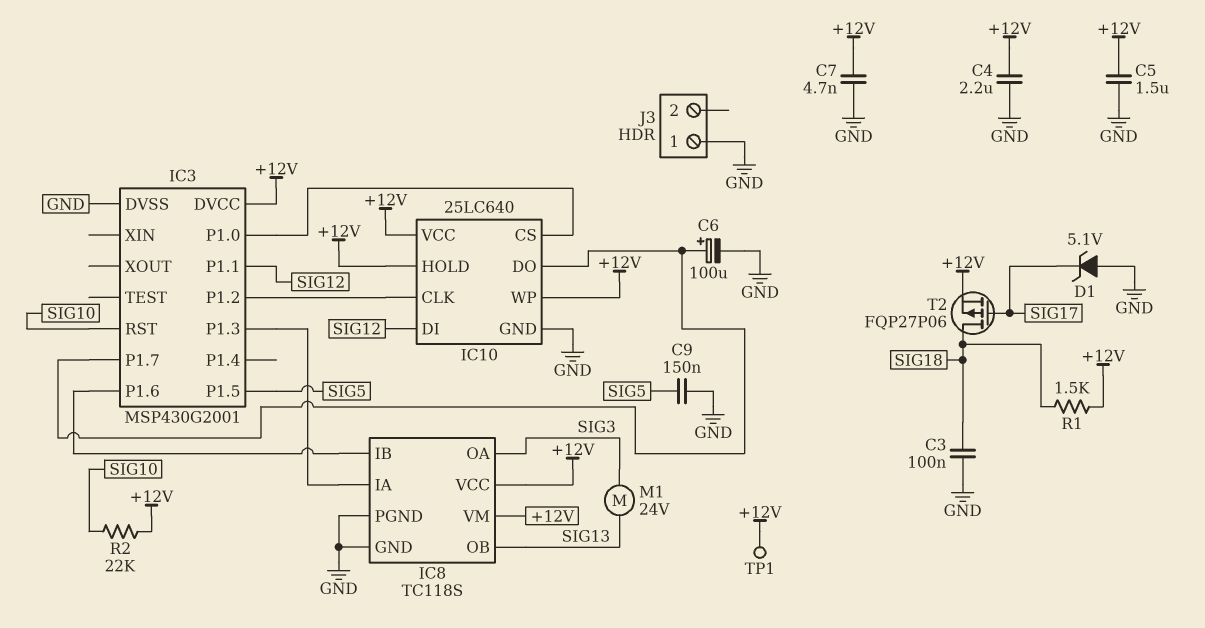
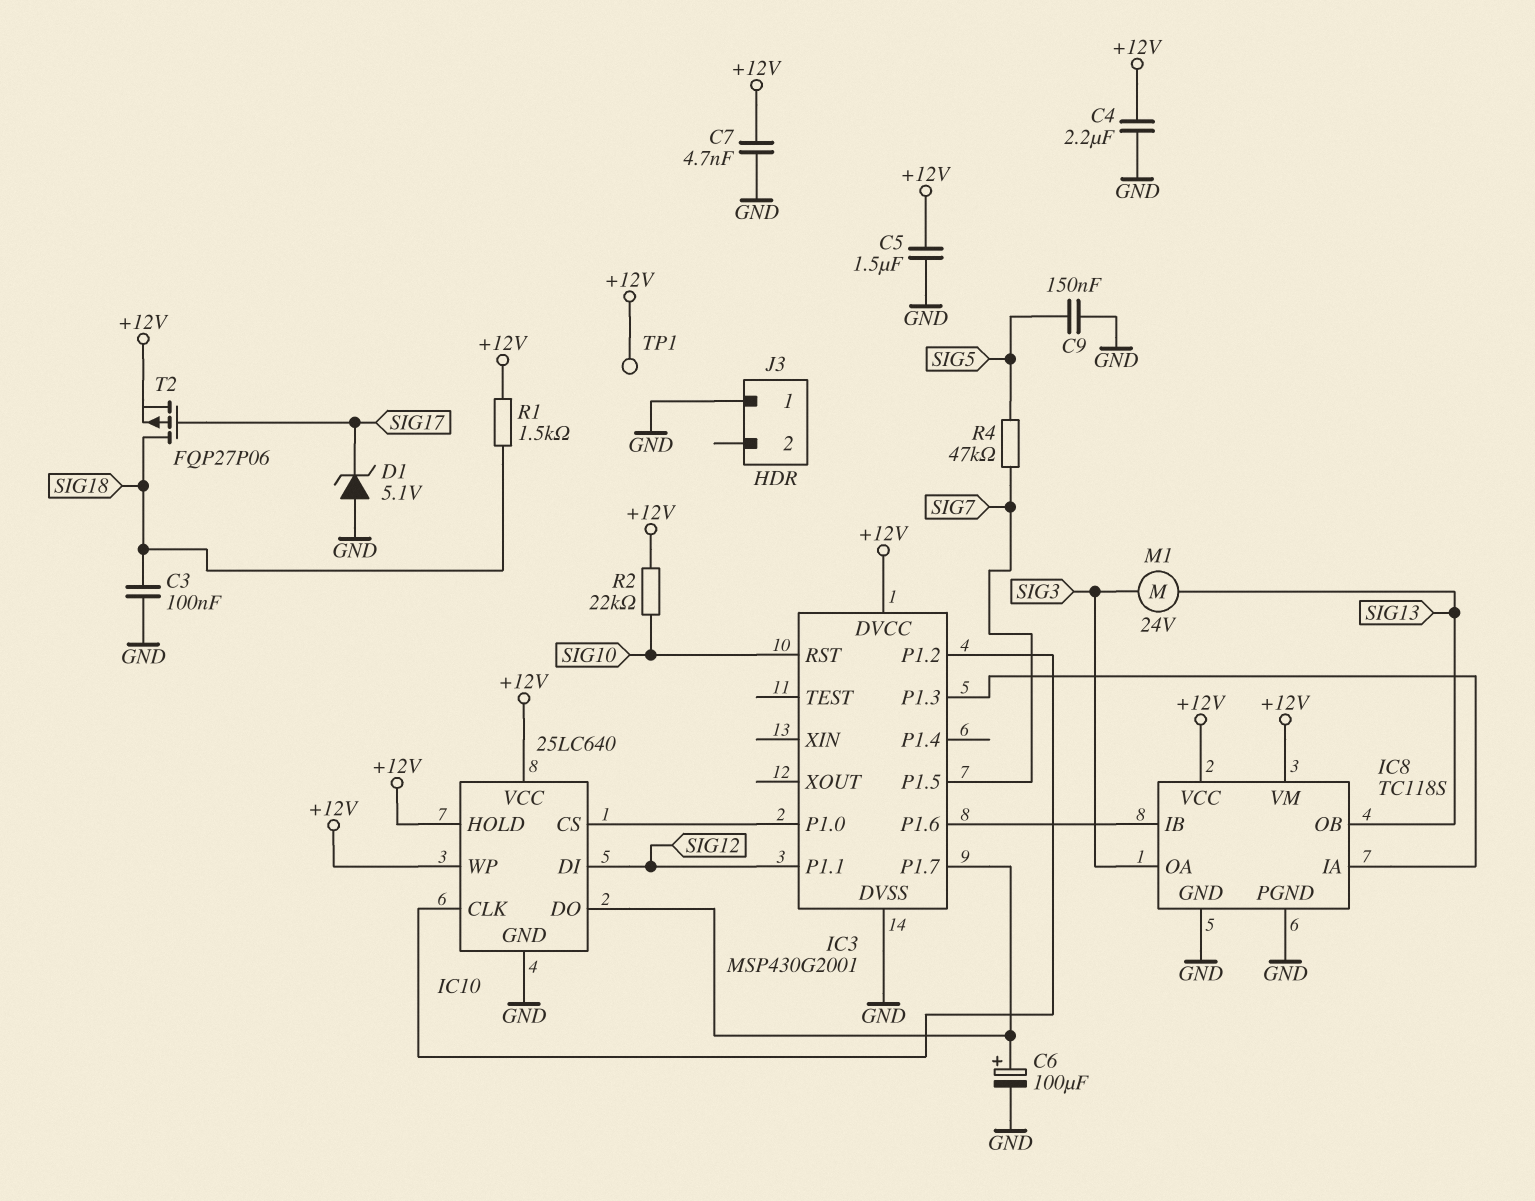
IC3 pin P1.5: SIG5 -> SIG7
R4: none -> 47k (SIG5, SIG7)

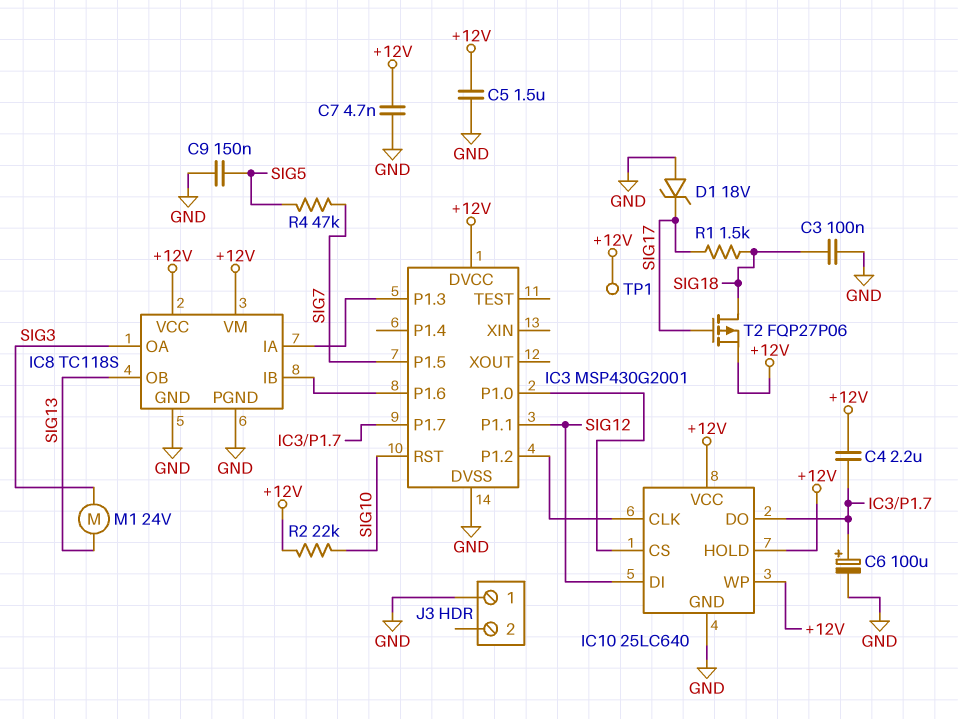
C4: 2.2uF (+12V, GND) -> 2.2uF (+12V, IC3/P1.7)
D1: zener 5.1V (A GND, K SIG17) -> zener 18V (A GND, K SIG17)
R1: 1.5k (+12V, SIG18) -> 1.5k (SIG17, SIG18)

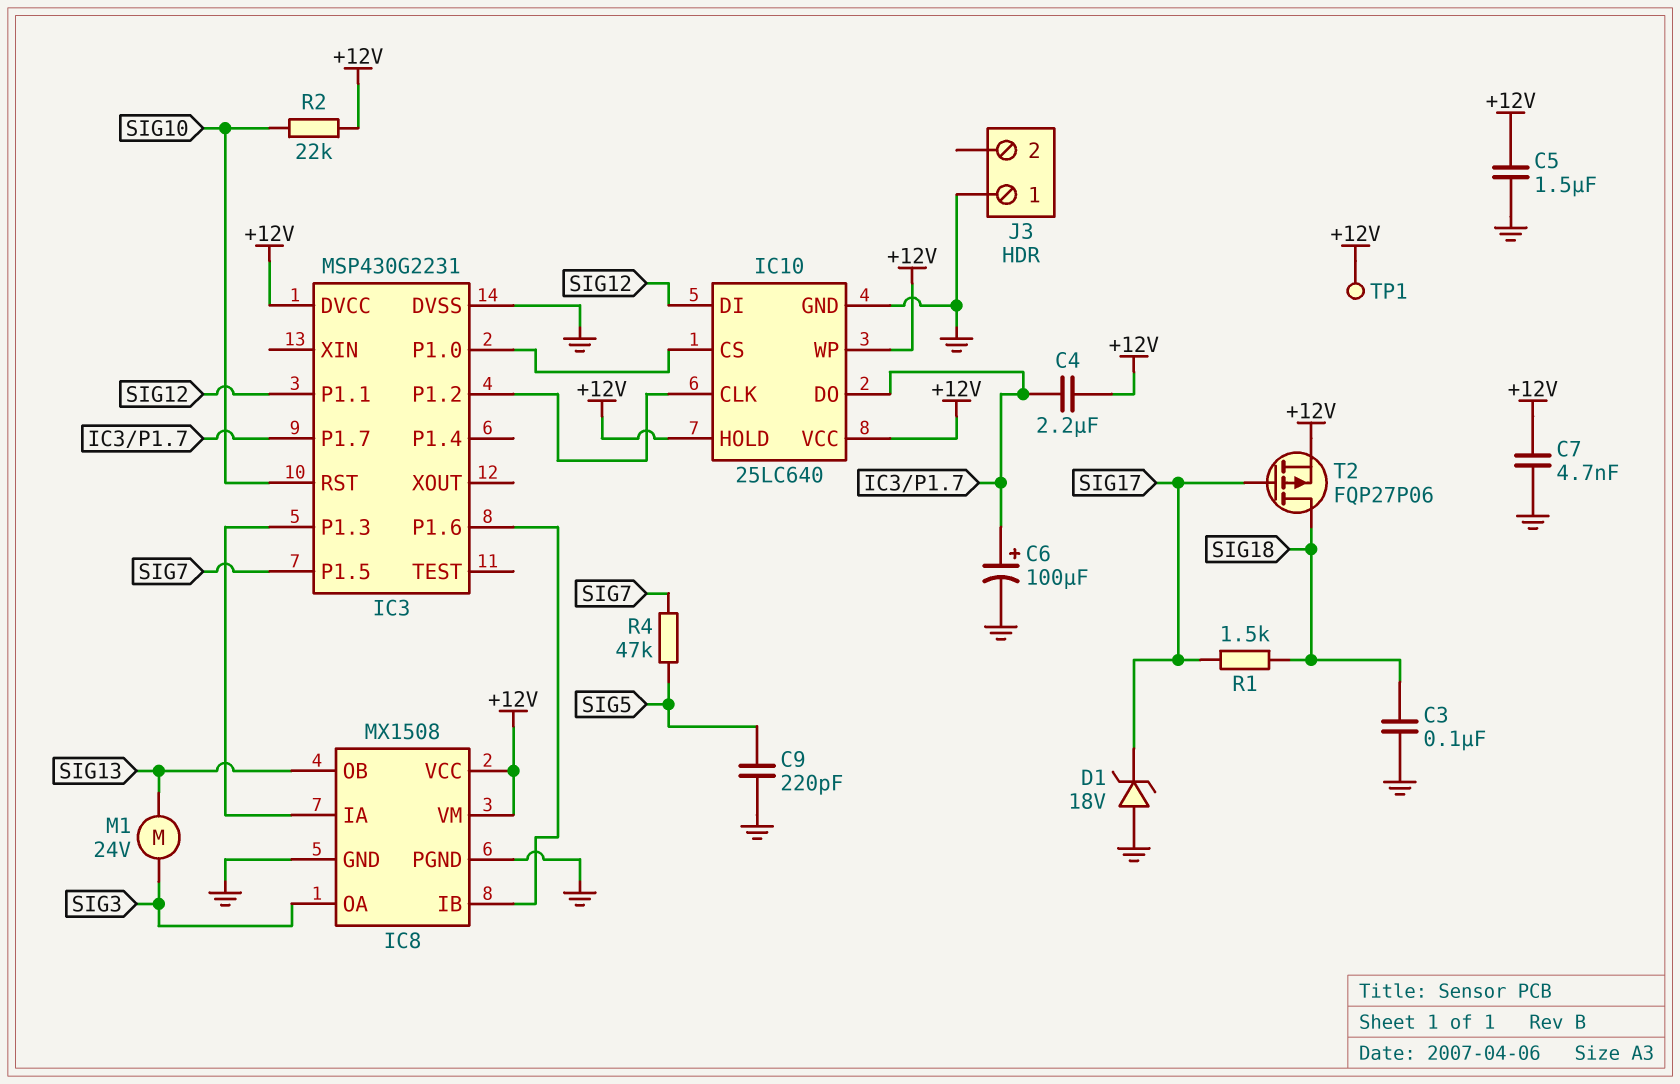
C9: 150nF (GND, SIG5) -> 220pF (GND, SIG5)
IC3: MSP430G2001 -> MSP430G2231
IC8: TC118S -> MX1508

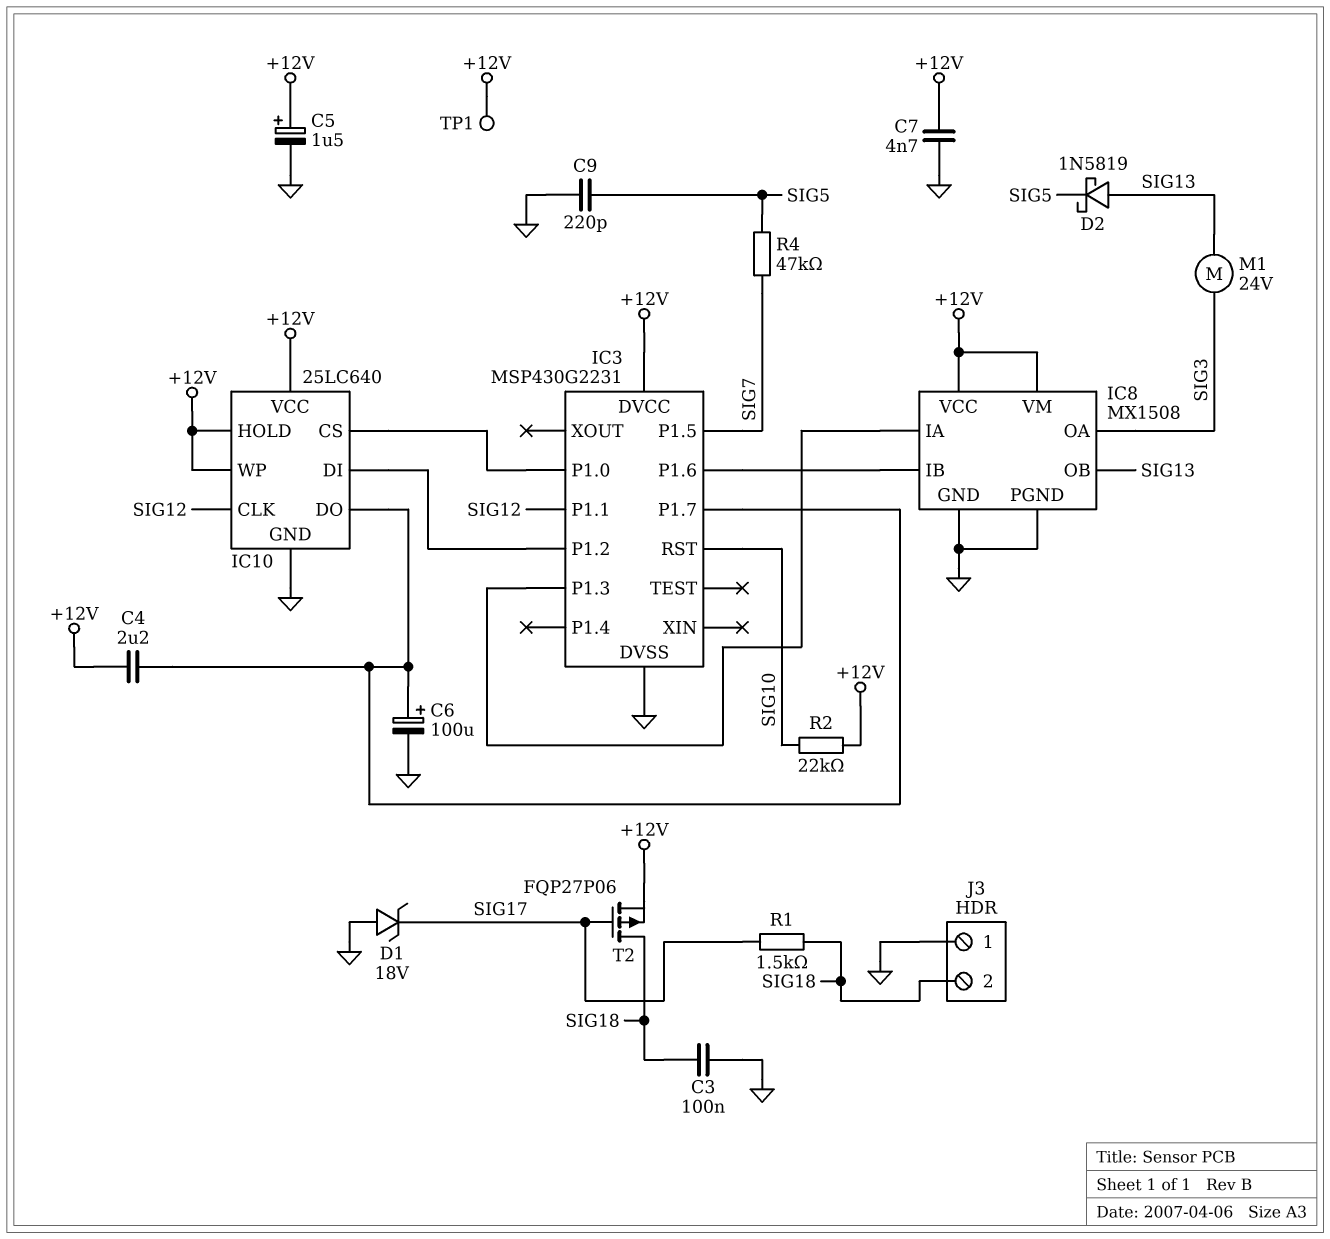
C5: 1.5uF (+12V, GND) -> 1.5uF (plus +12V, minus GND)
D2: none -> schottky 1N5819 (A SIG13, K SIG5)
IC10 pin CLK: IC3/P1.2 -> SIG12
IC10 pin DI: SIG12 -> IC3/P1.2
J3 pin 2: none -> SIG18

